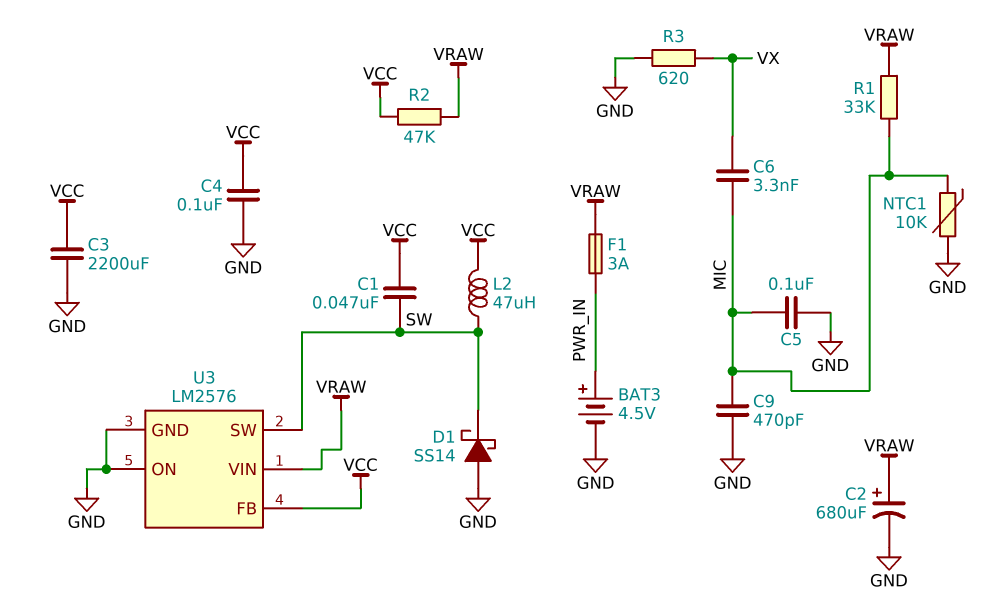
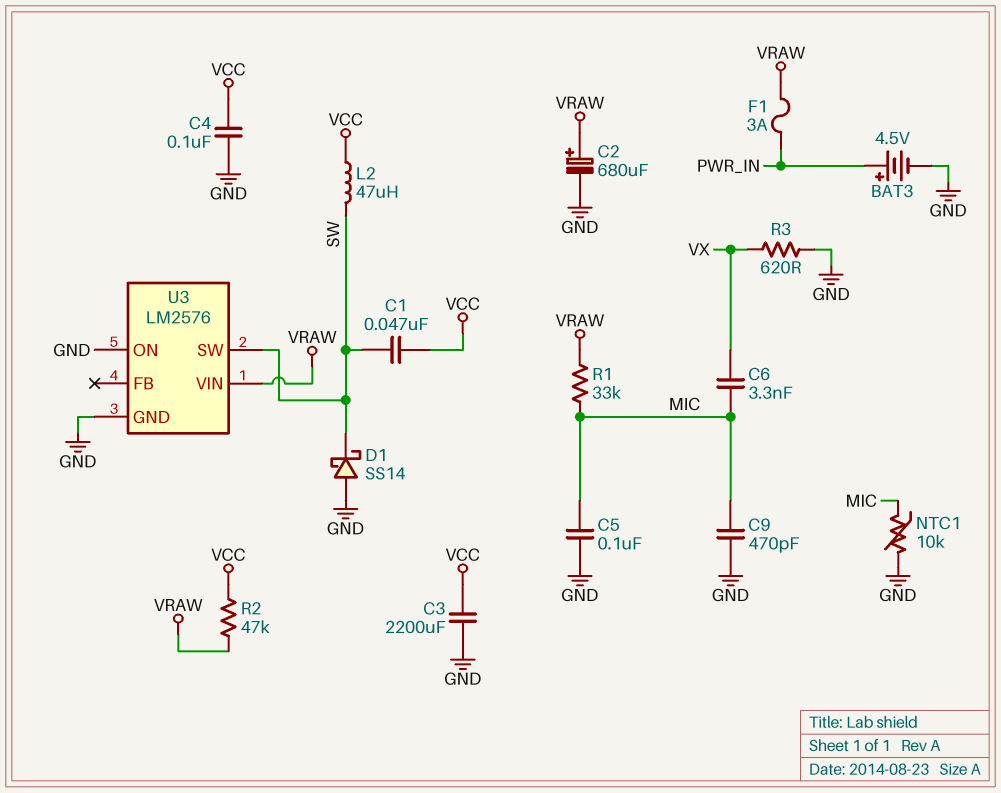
U3 pin FB: VCC -> none

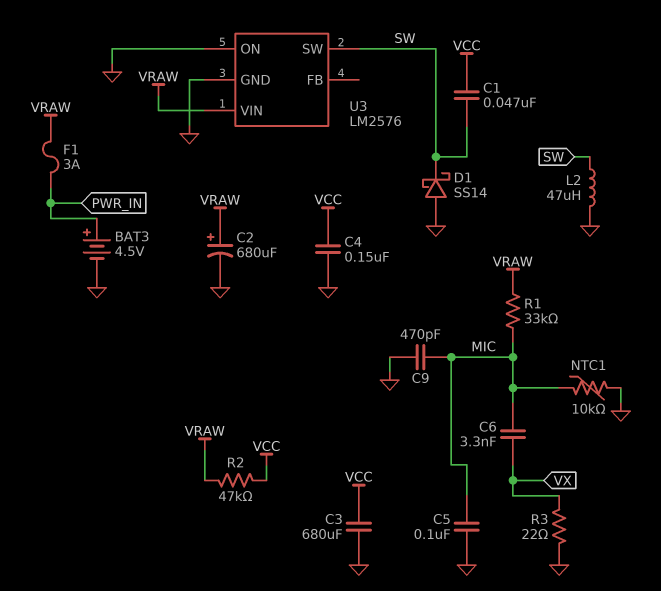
C3: 2200uF (GND, VCC) -> 680uF (GND, VCC)
C4: 100nF (GND, VCC) -> 150nF (GND, VCC)
L2: 47uH (SW, VCC) -> 47uH (GND, SW)
R3: 620 (GND, VX) -> 22 (GND, VX)

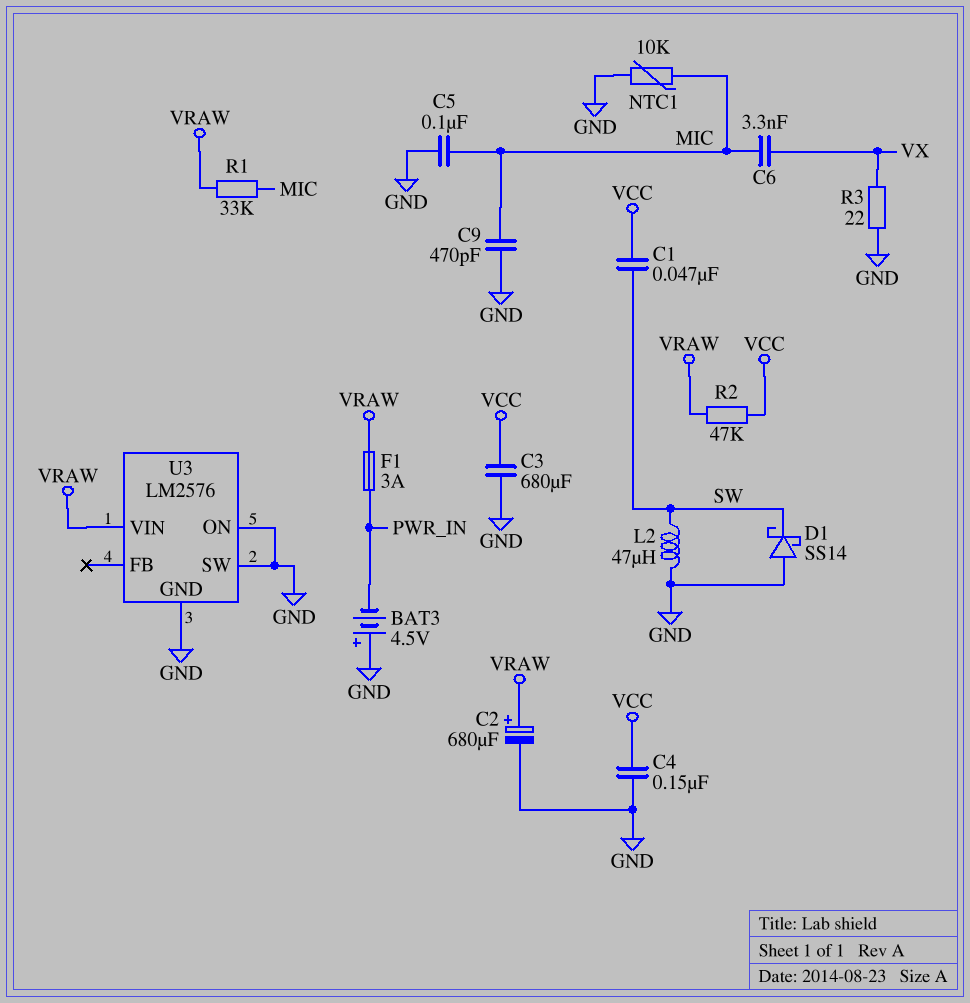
BAT3: 4.5V (plus PWR_IN, minus GND) -> 4.5V (plus GND, minus PWR_IN)
U3 pin SW: SW -> GND

